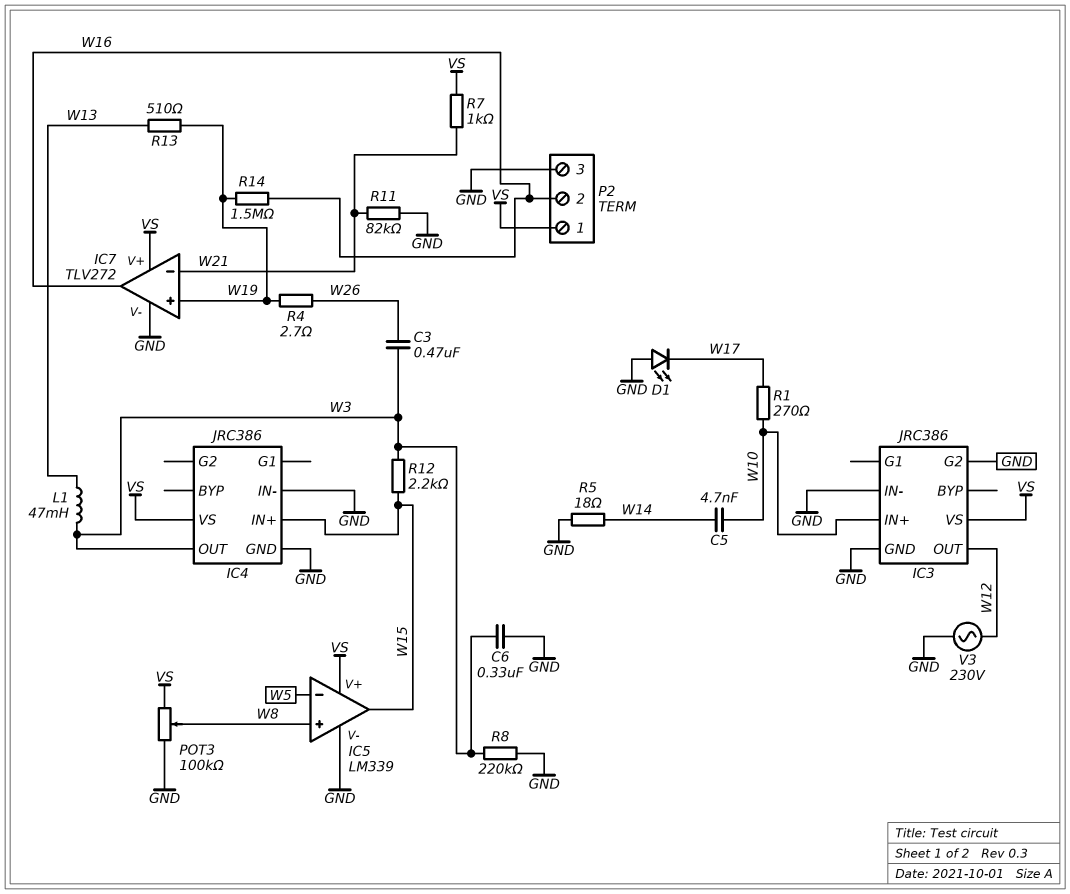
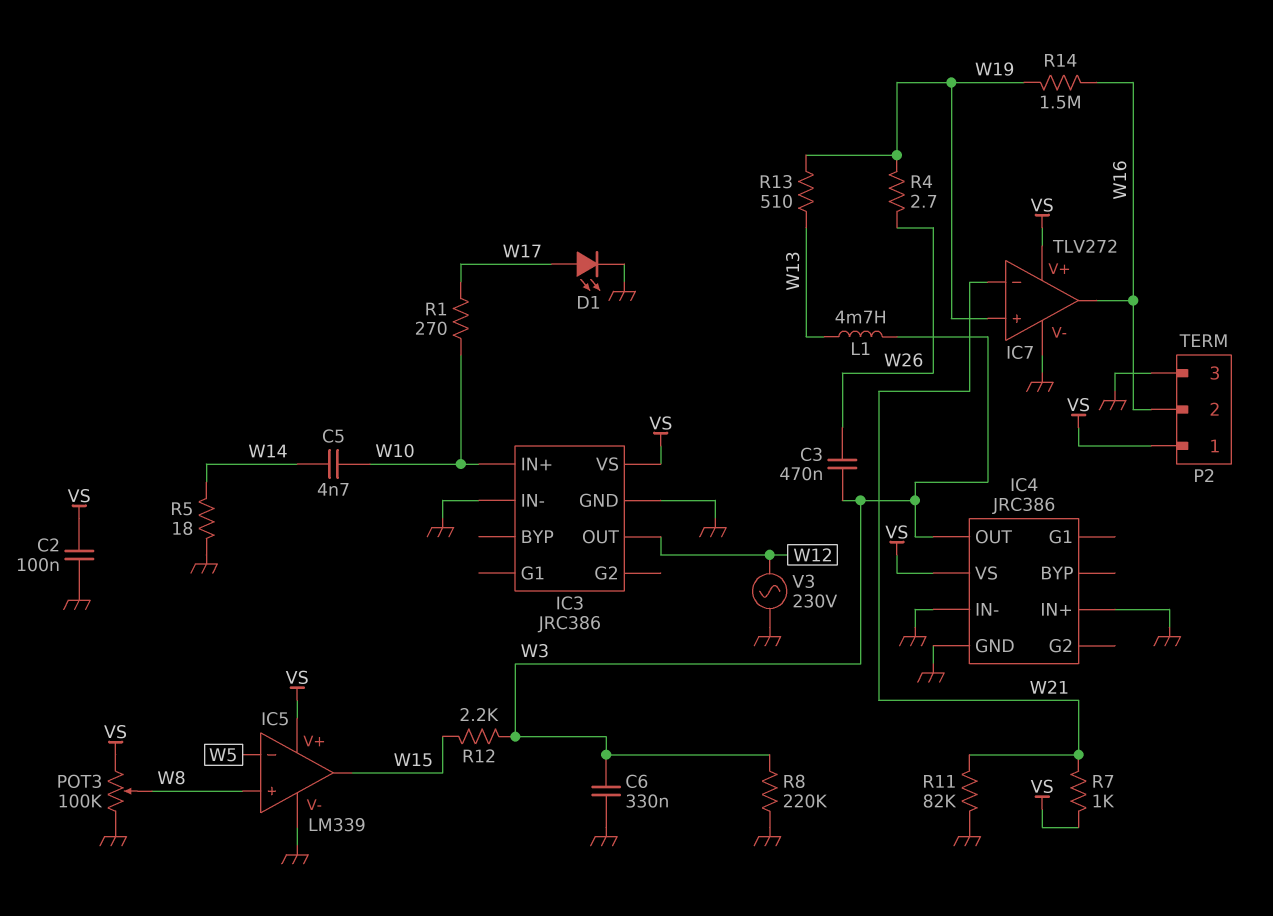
C2: none -> 100nF (GND, VS)
D1: LED (A GND, K W17) -> LED (A W17, K GND)
IC3 pin G2: GND -> none
IC4 pin IN+: W15 -> GND
L1: 47mH (W3, W13) -> 4.7mH (W3, W13)

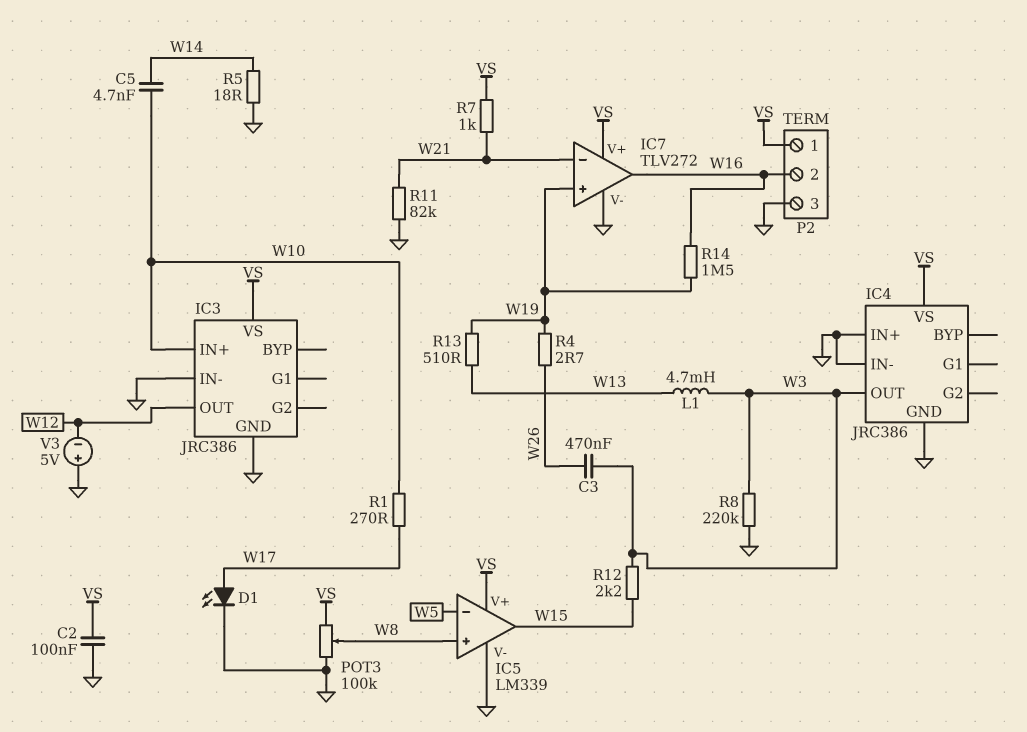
C6: 330nF (GND, W3) -> none
V3: AC 230V (GND, W12) -> 5V (plus GND, minus W12)

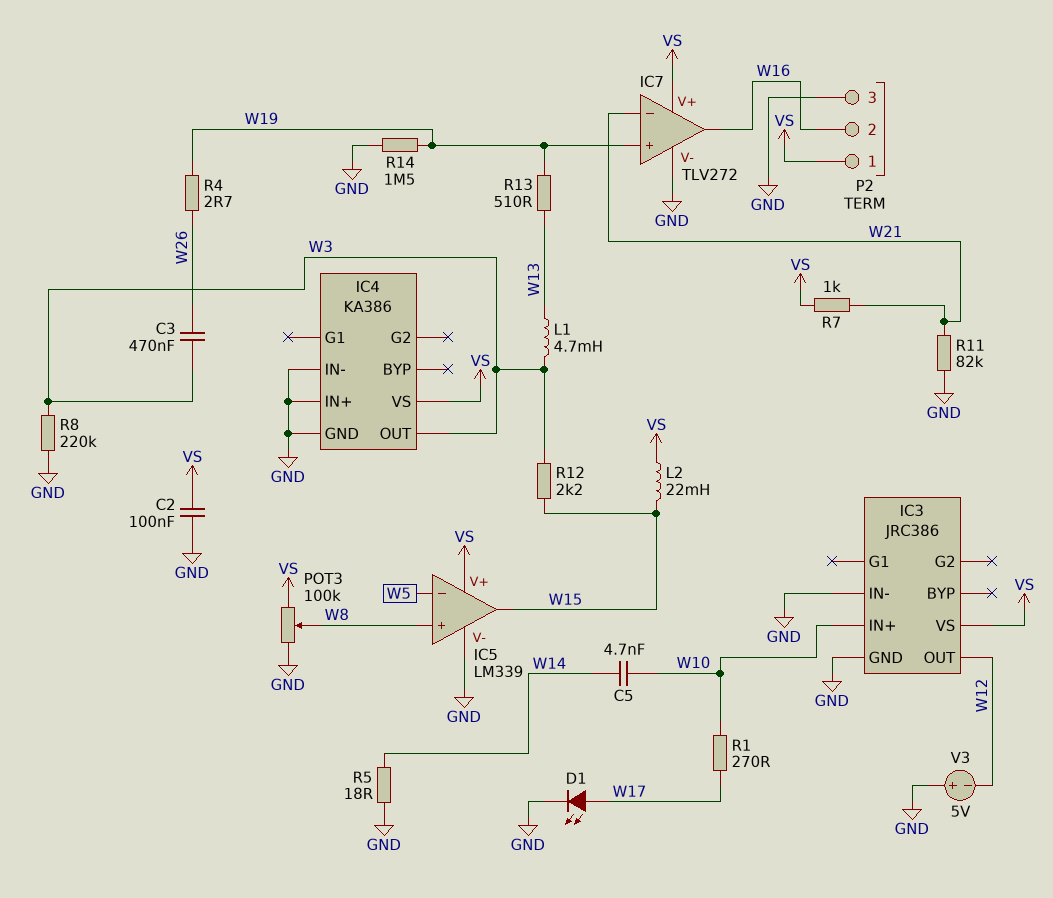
IC4: JRC386 -> KA386
L2: none -> 22mH (VS, W15)
R14: 1.5M (W16, W19) -> 1.5M (GND, W19)

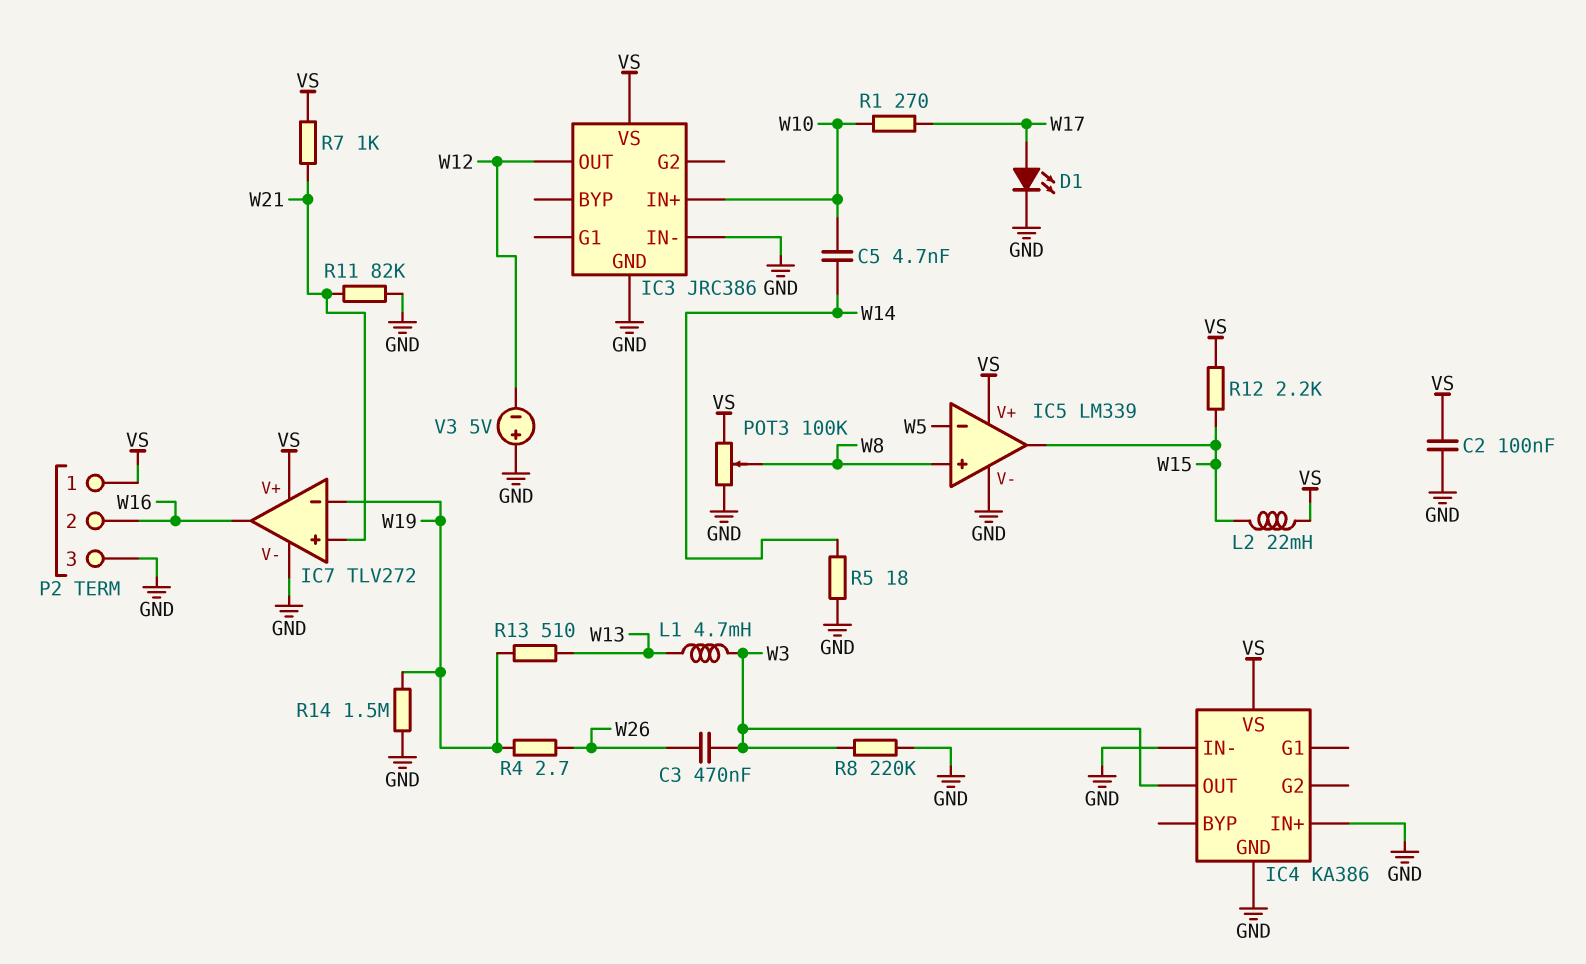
IC7 pin in+: W19 -> W21
IC7 pin in-: W21 -> W19
R12: 2.2k (W3, W15) -> 2.2k (VS, W15)

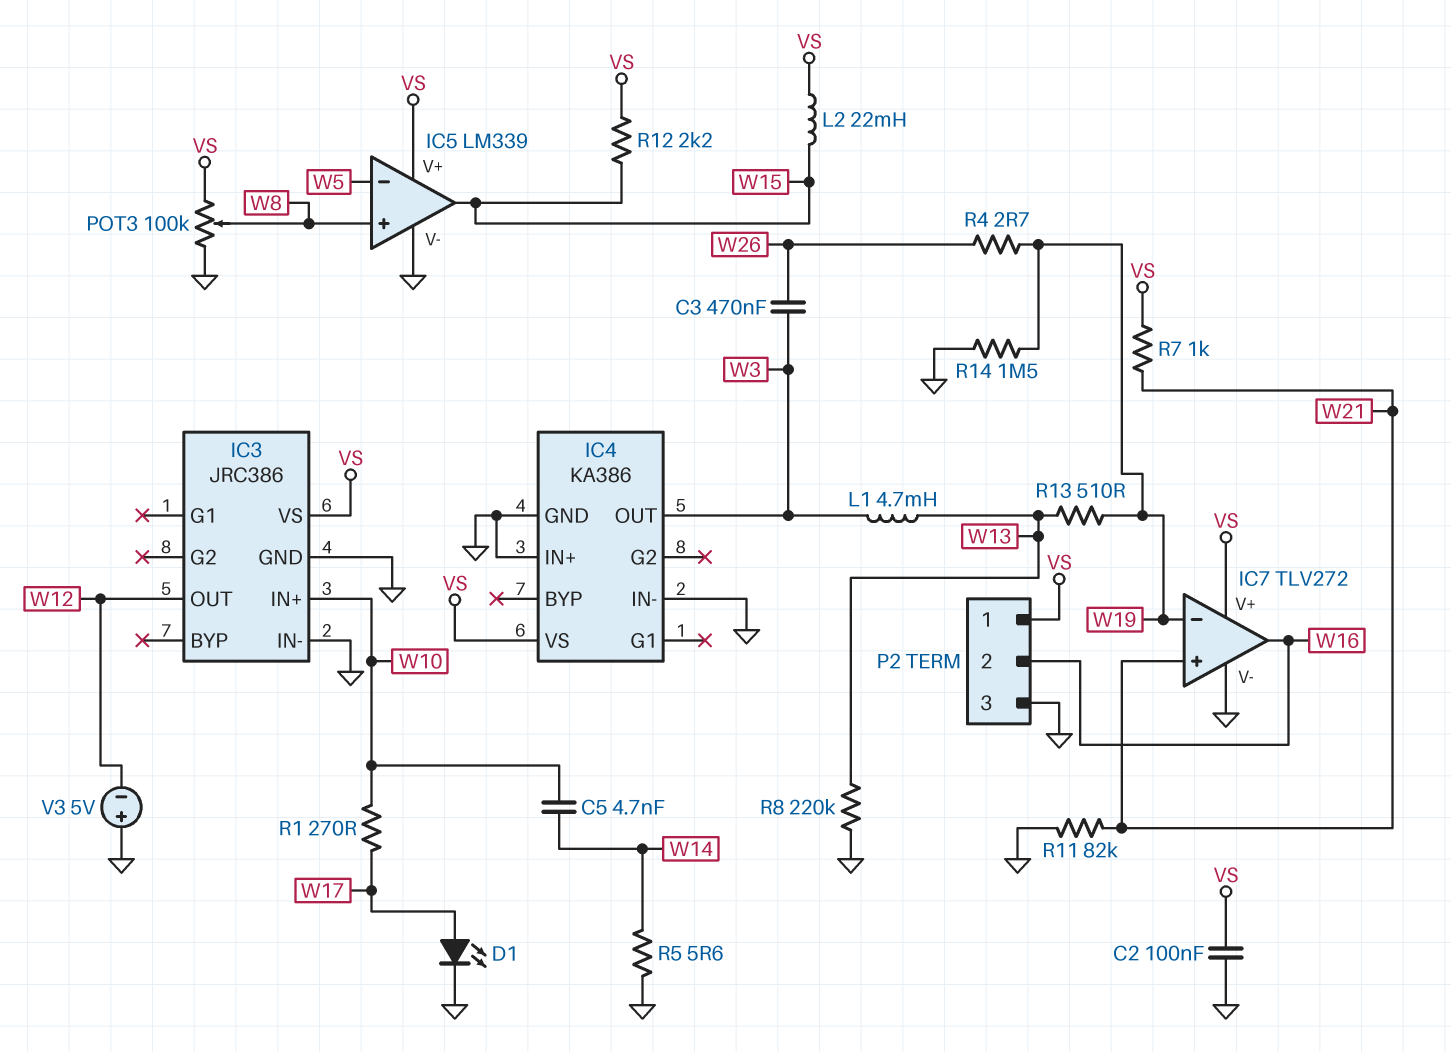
R5: 18 (GND, W14) -> 5.6 (GND, W14)
R8: 220k (GND, W3) -> 220k (GND, W13)

